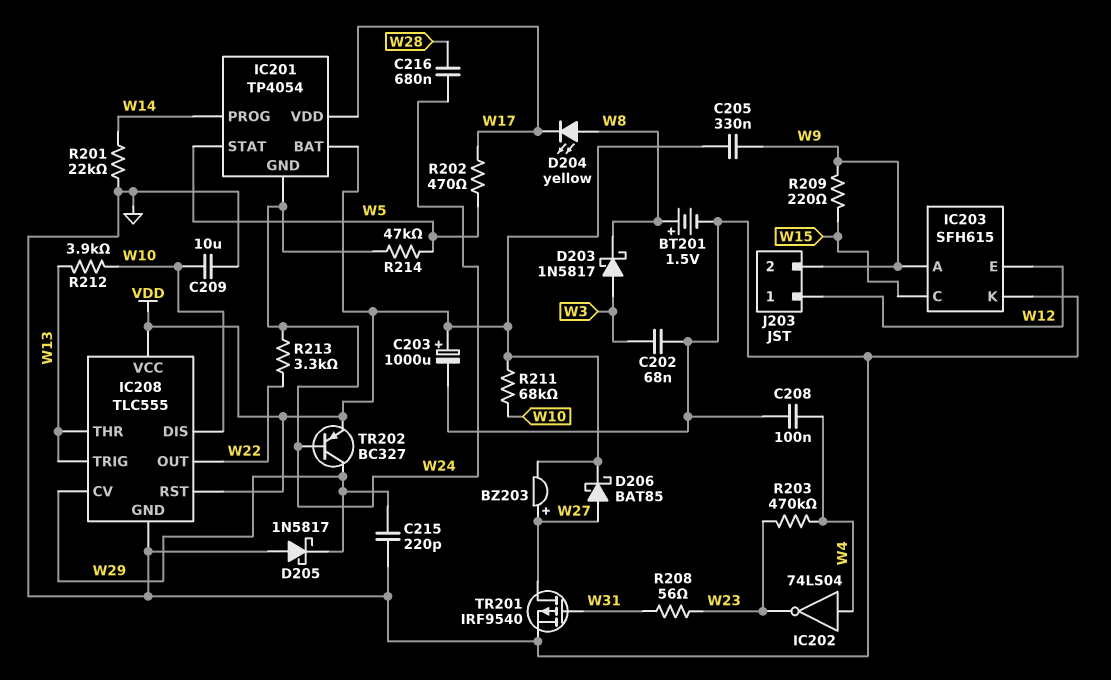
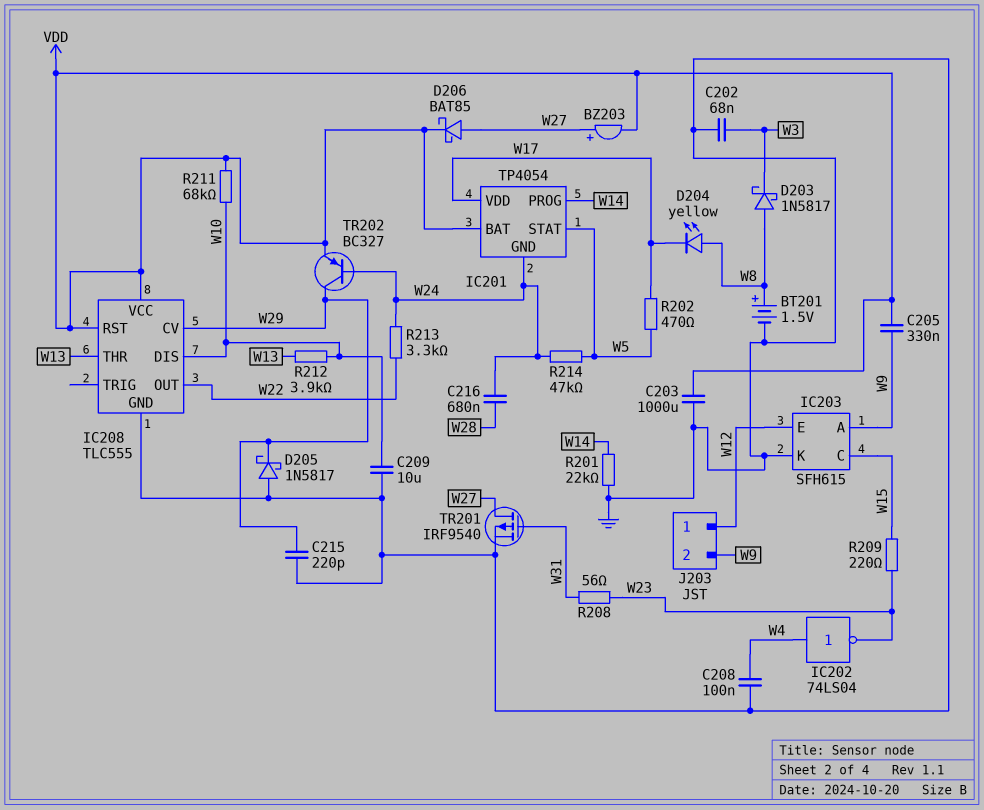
C203: 1000uF (plus VDD, minus GND) -> 1000uF (GND, VDD)
D203: schottky 1N5817 (A W3, K W8) -> schottky 1N5817 (A W8, K W3)
IC208 pin TRIG: W13 -> none
R203: 470k (W4, W23) -> none
R209: 220 (W9, W15) -> 220 (W15, W23)

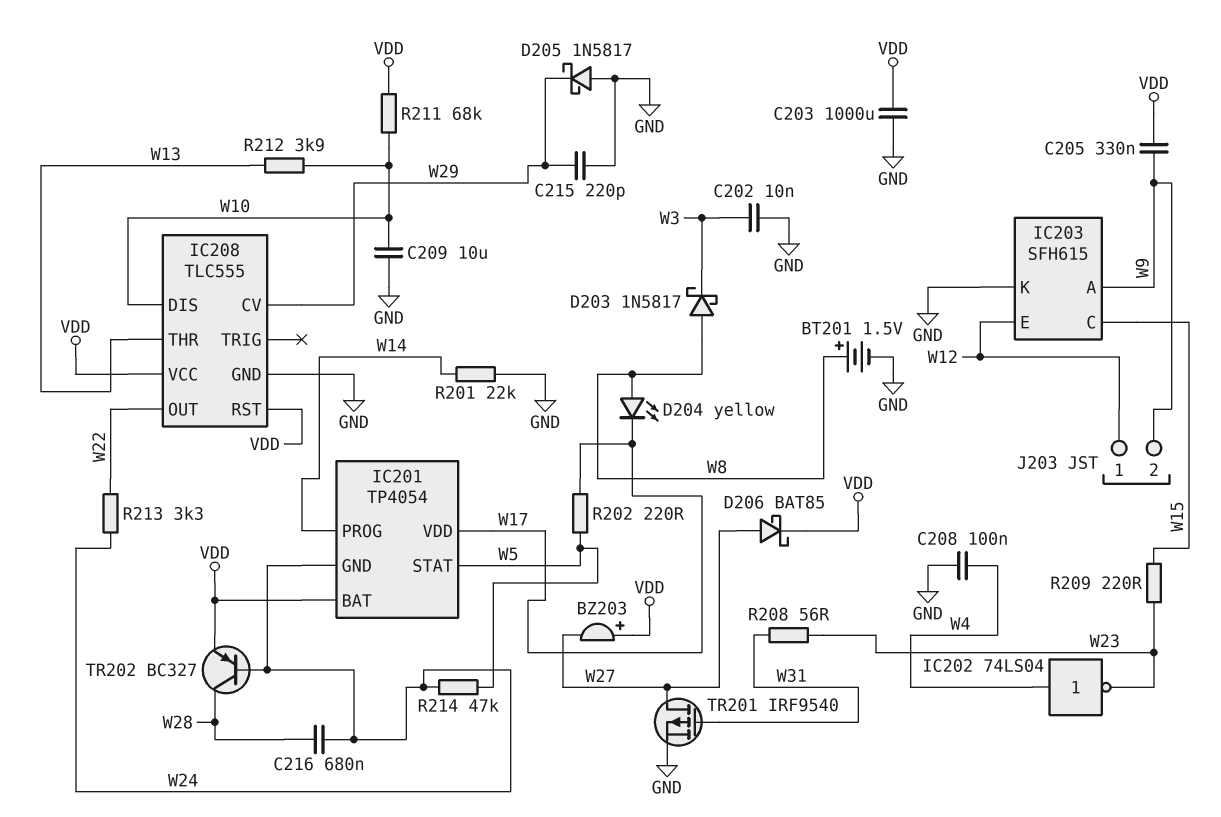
BZ203: buzzer (plus W27, minus VDD) -> buzzer (plus VDD, minus W27)
C202: 68nF (GND, W3) -> 10nF (GND, W3)
R202: 470 (W5, W17) -> 220 (W5, W17)
TR202: PNP BC327 (B W24, C W29, E VDD) -> PNP BC327 (B W24, C W28, E VDD)

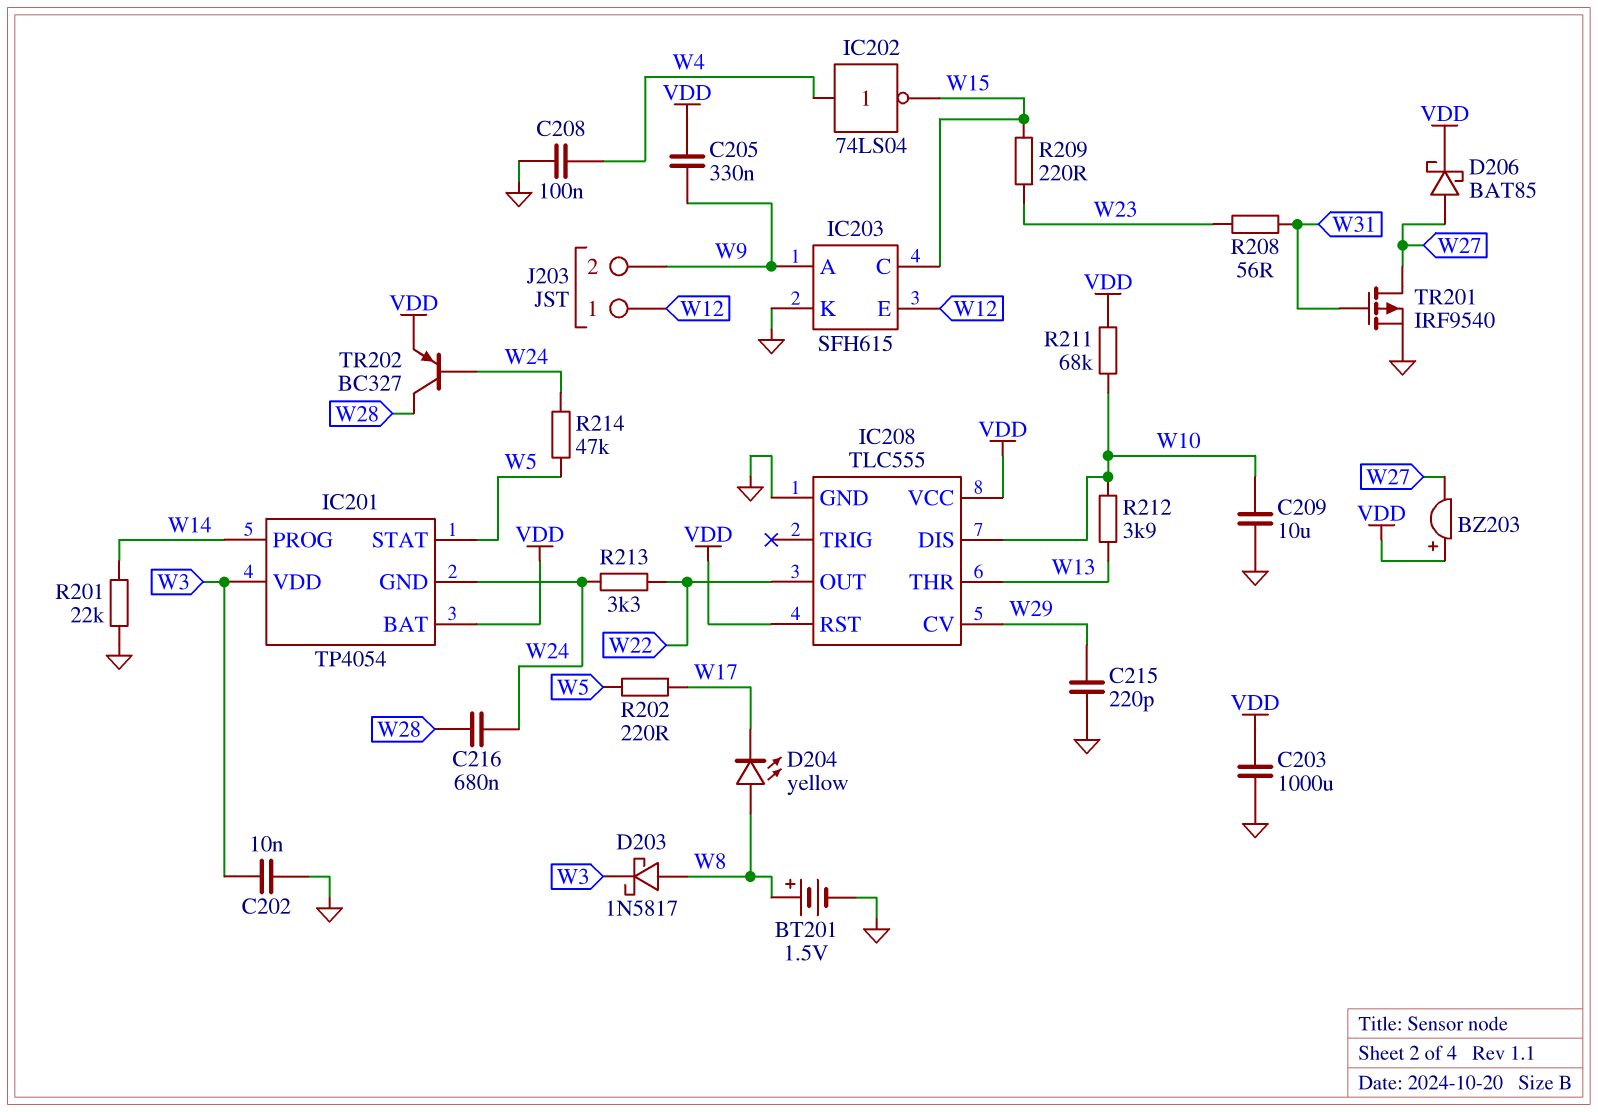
D205: schottky 1N5817 (A GND, K W29) -> none
IC201 pin VDD: W17 -> W3
IC202: NOT 74LS04 (in W4, out W23) -> NOT 74LS04 (in W4, out W15)

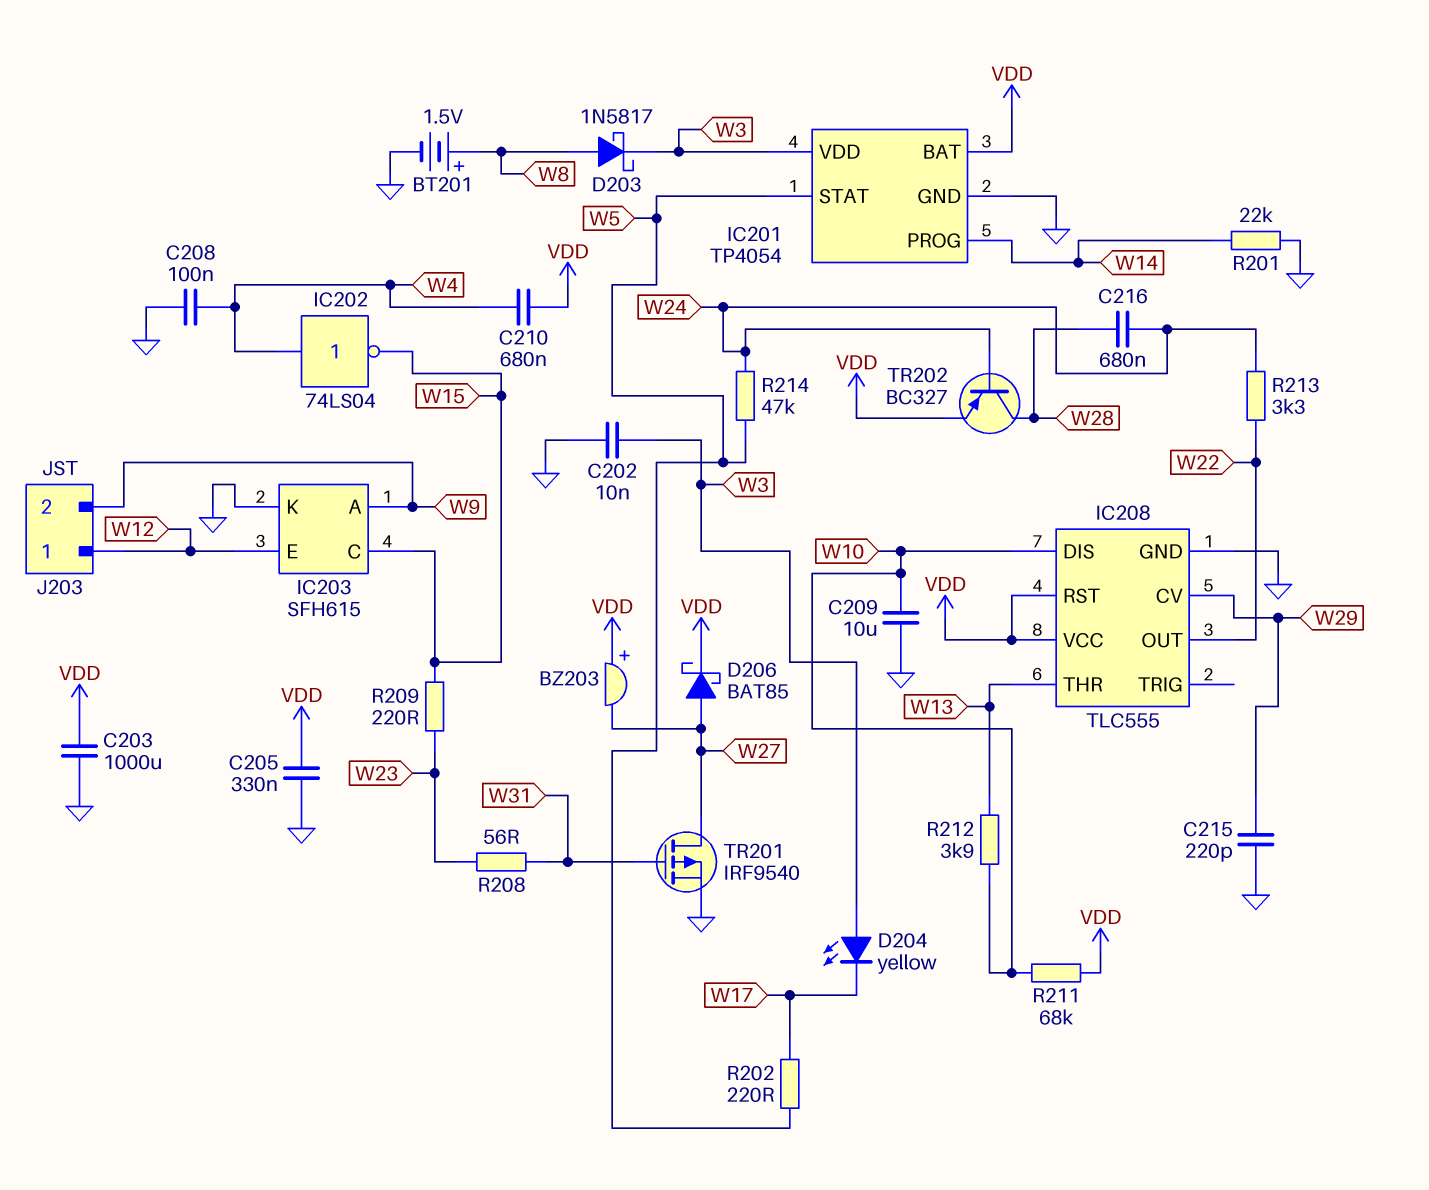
C205: 330nF (VDD, W9) -> 330nF (GND, VDD)
C210: none -> 680nF (VDD, W4)
D204: LED yellow (A W8, K W17) -> LED yellow (A W3, K W17)
IC201 pin GND: W24 -> GND

